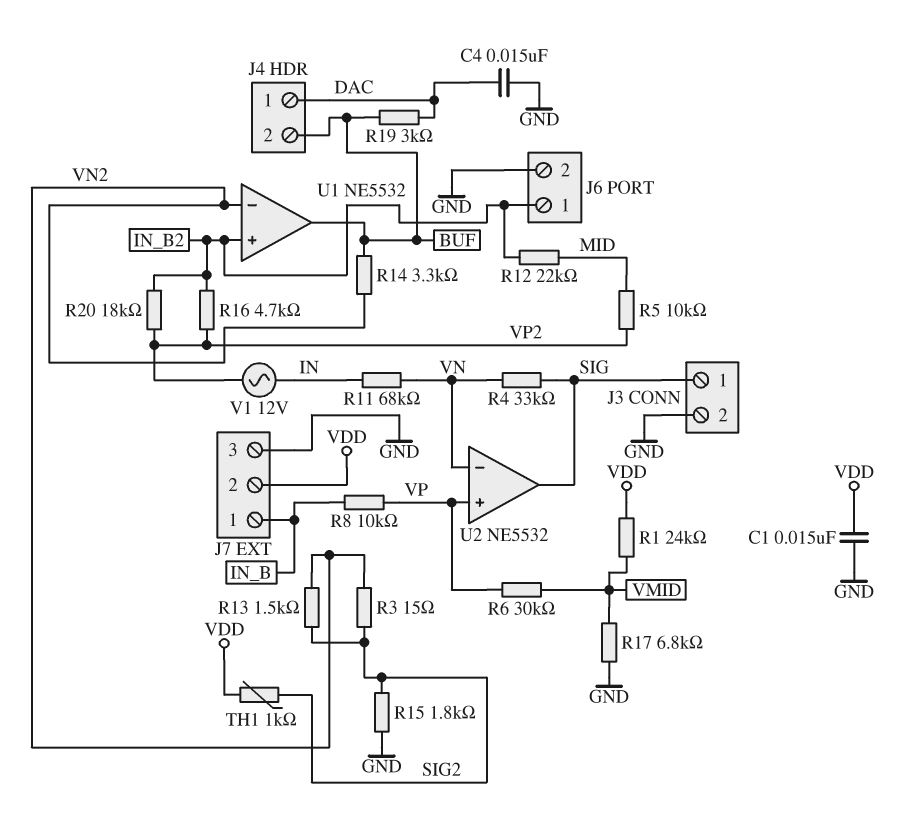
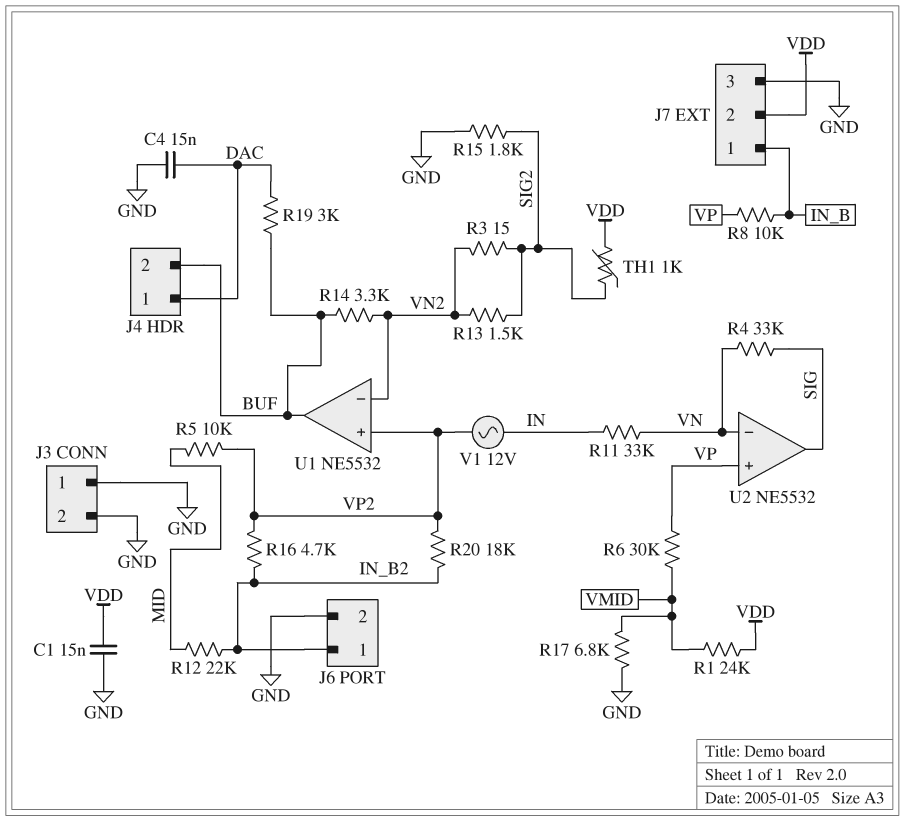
J3 pin 1: SIG -> GND
R11: 68k (IN, VN) -> 33k (IN, VN)
U1 pin in+: IN_B2 -> VP2

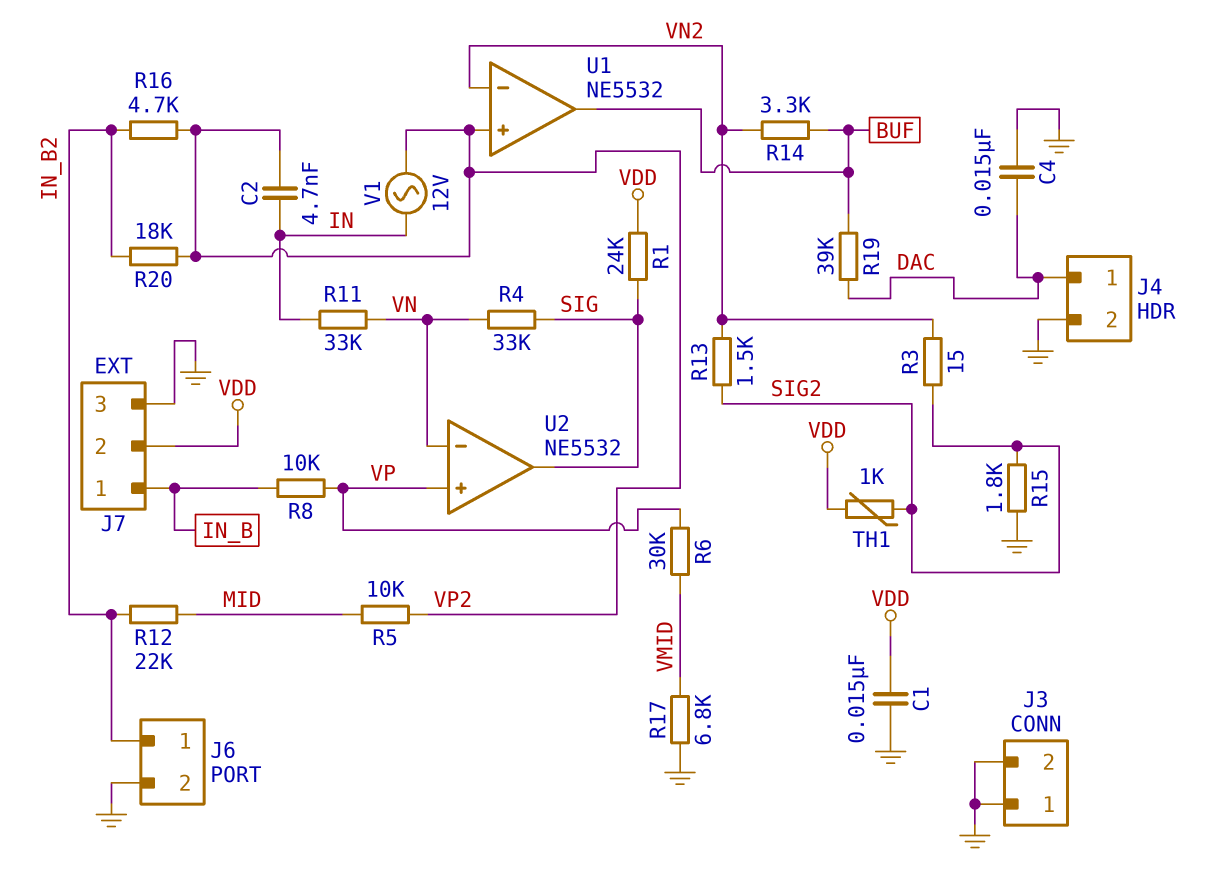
C2: none -> 4.7nF (IN, VP2)
J4 pin 2: BUF -> GND
R1: 24k (VDD, VMID) -> 24k (SIG, VDD)
R19: 3k (BUF, DAC) -> 39k (BUF, DAC)

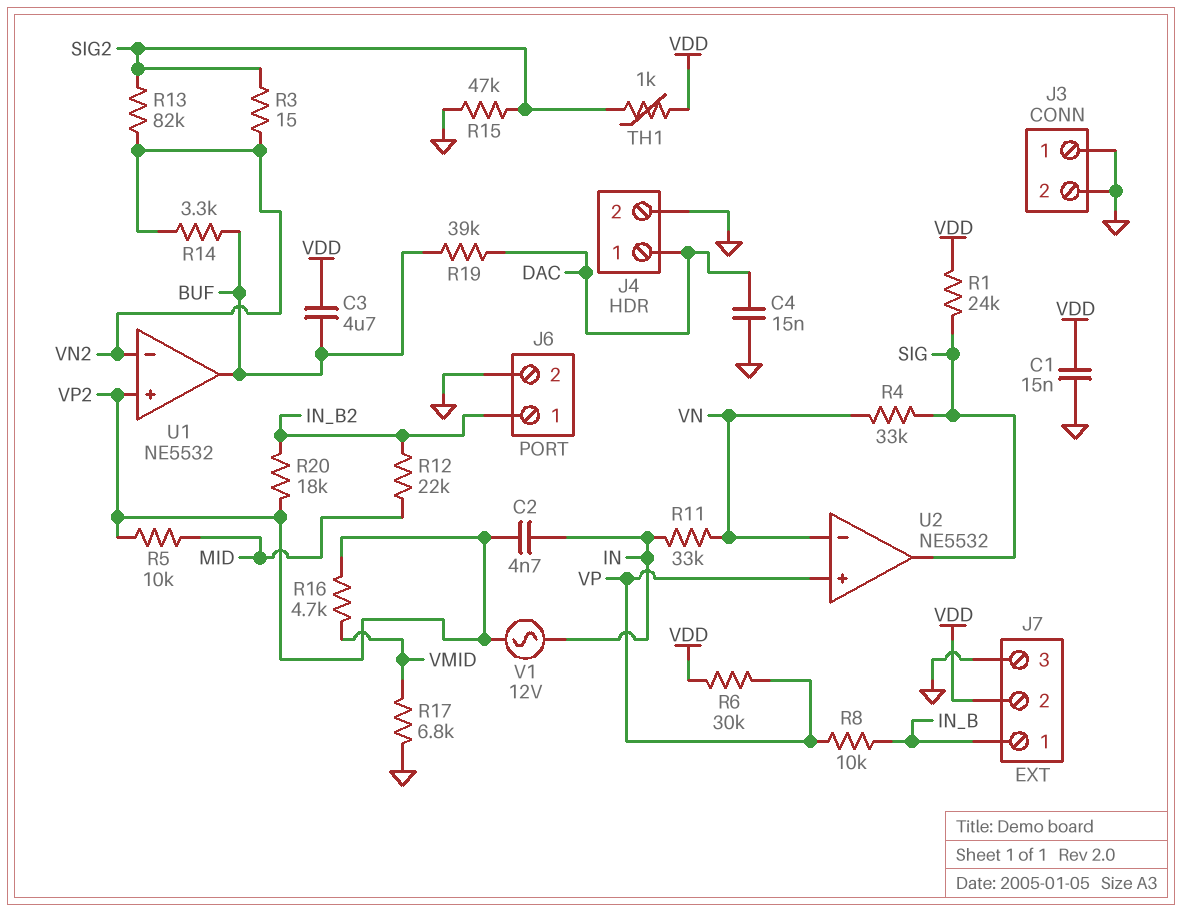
C3: none -> 4.7uF (BUF, VDD)
R6: 30k (VMID, VP) -> 30k (VDD, VP)
R13: 1.5k (SIG2, VN2) -> 82k (SIG2, VN2)
R15: 1.8k (GND, SIG2) -> 47k (GND, SIG2)
R16: 4.7k (IN_B2, VP2) -> 4.7k (VMID, VP2)

